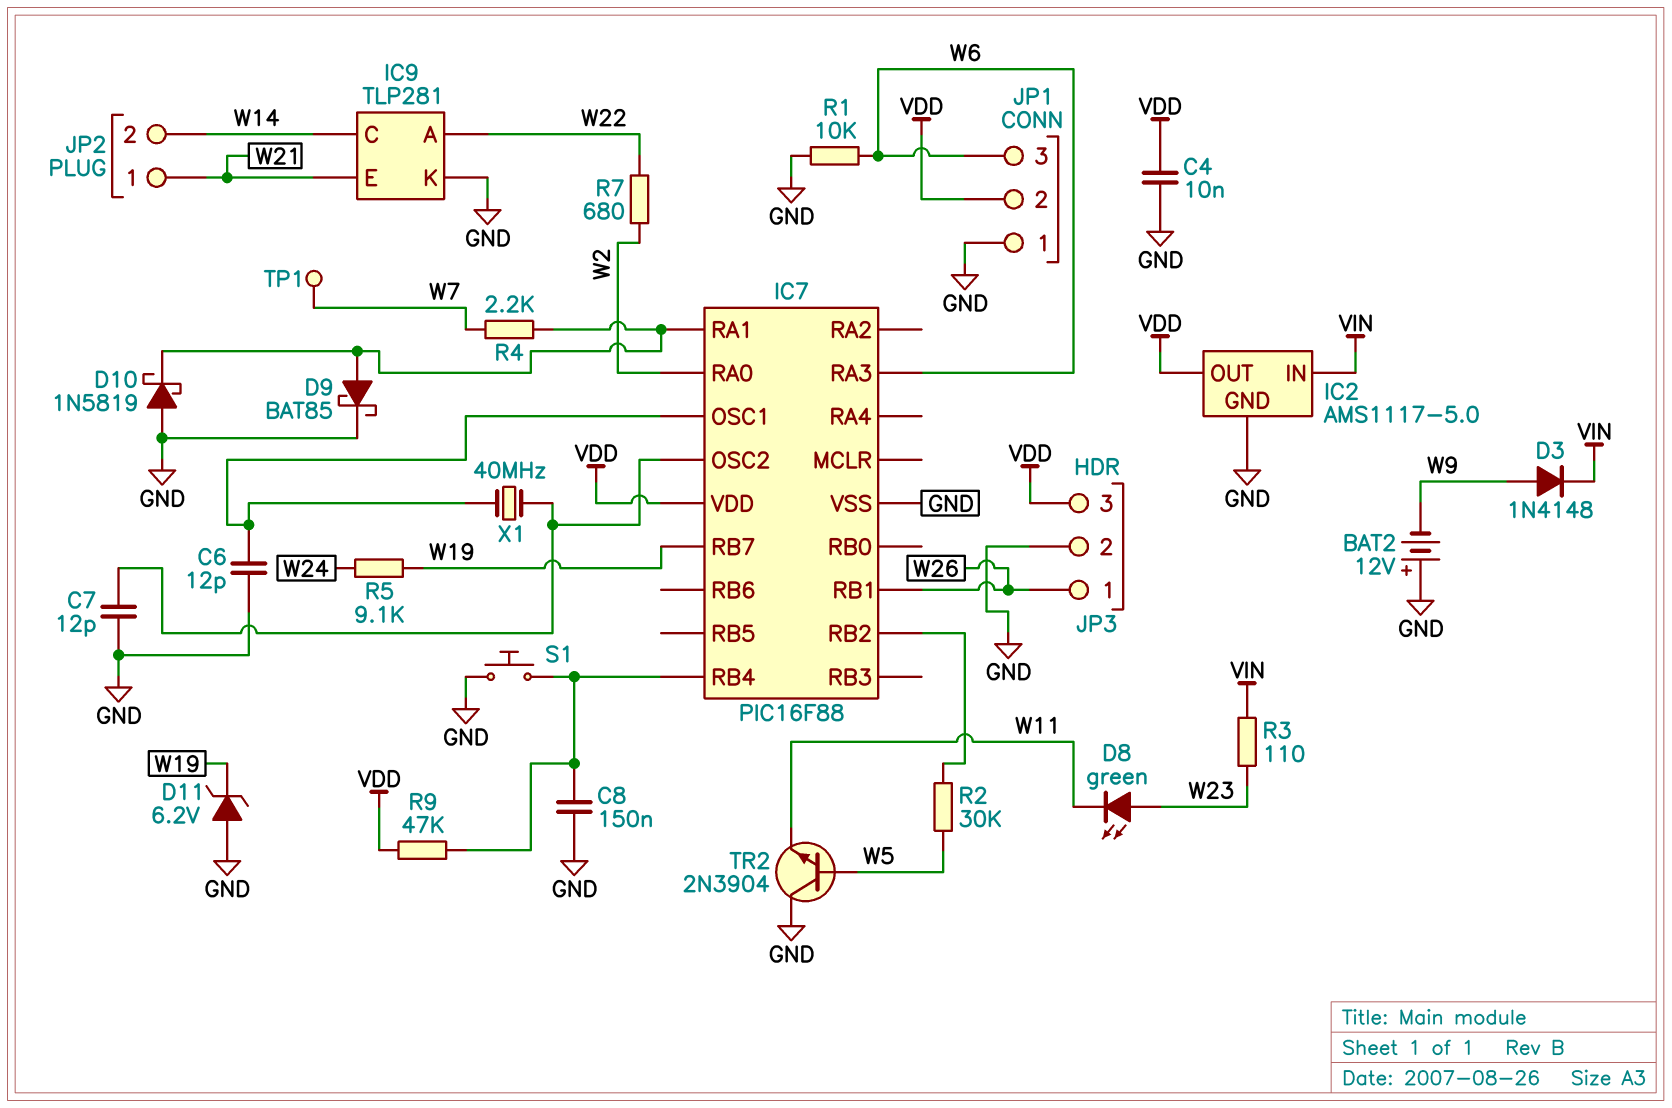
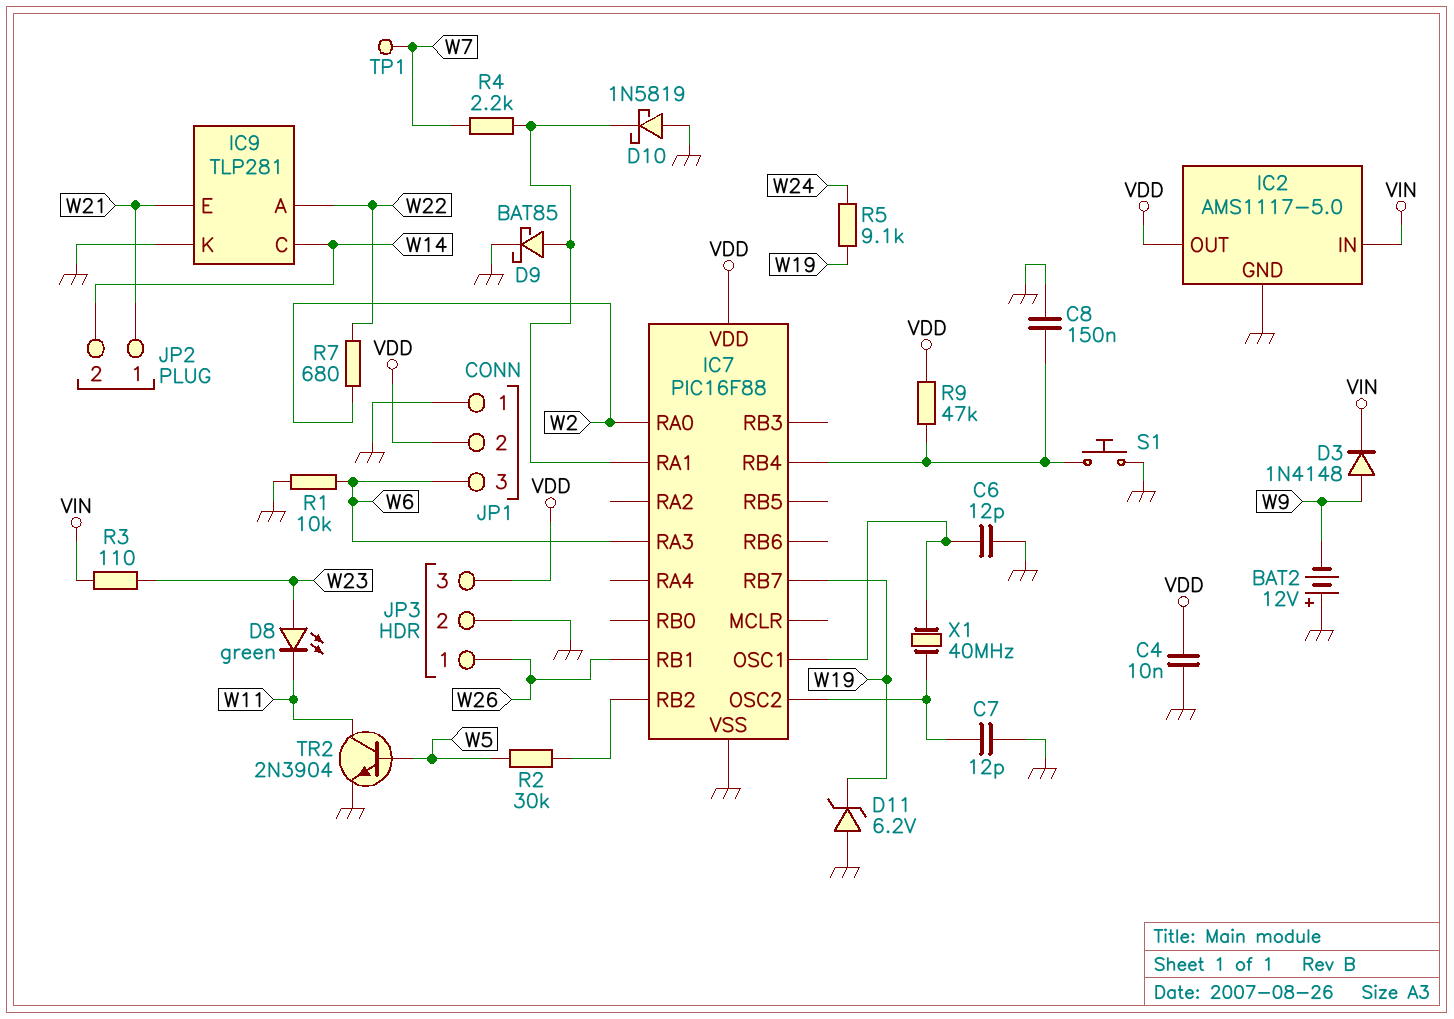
TR2: NPN 2N3904 (B W5, C GND, E W11) -> NPN 2N3904 (B W5, C W11, E GND)

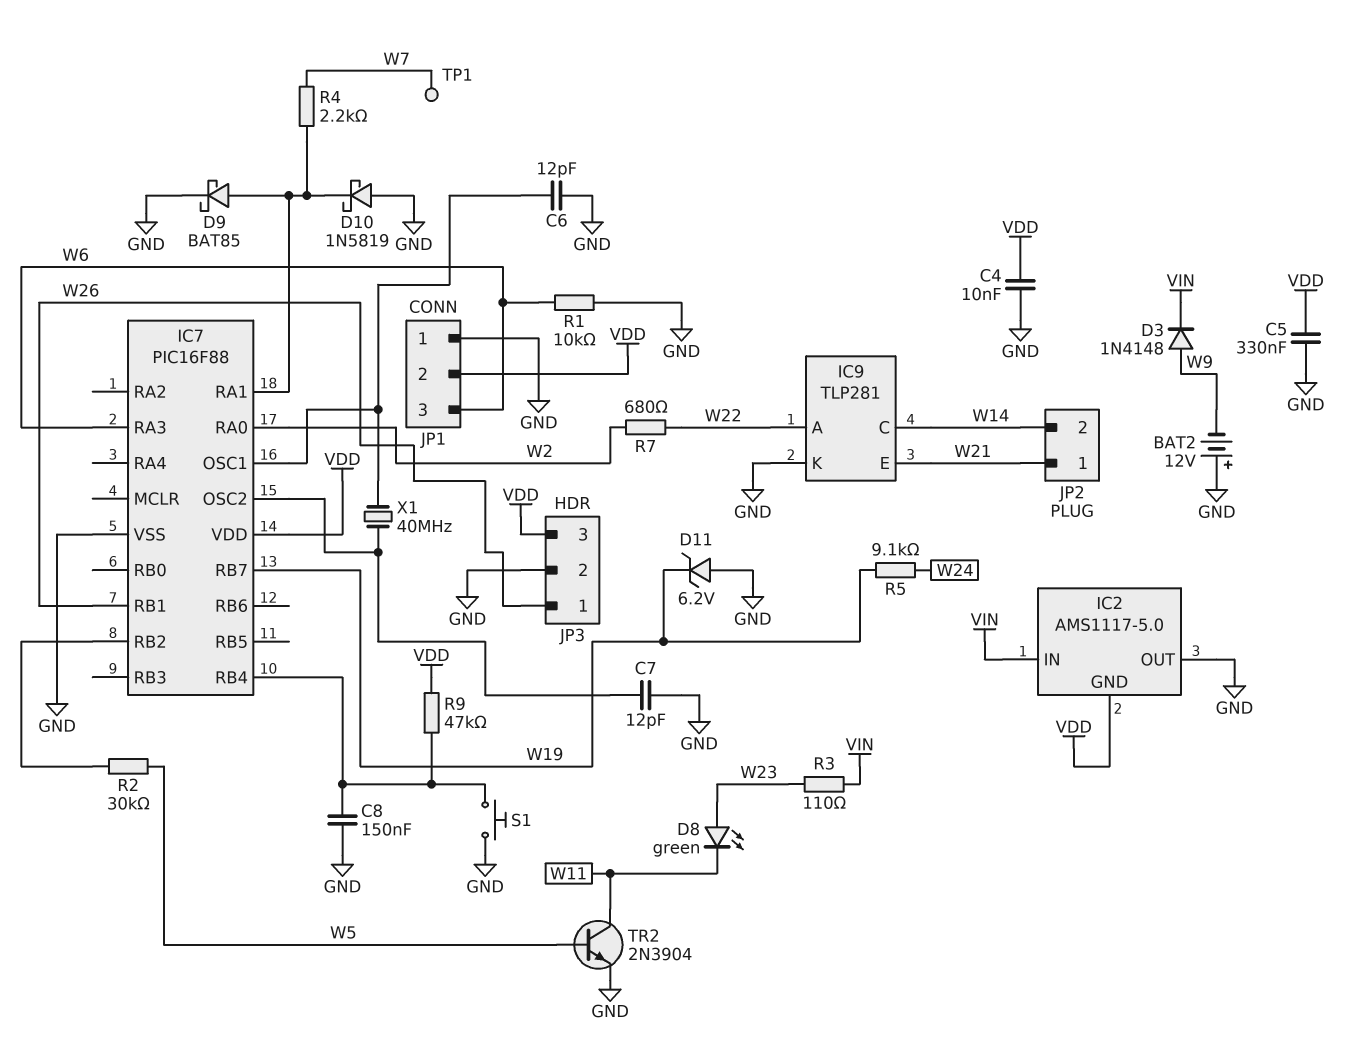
C5: none -> 330nF (GND, VDD)
IC2 pin GND: GND -> VDD
IC2 pin OUT: VDD -> GND

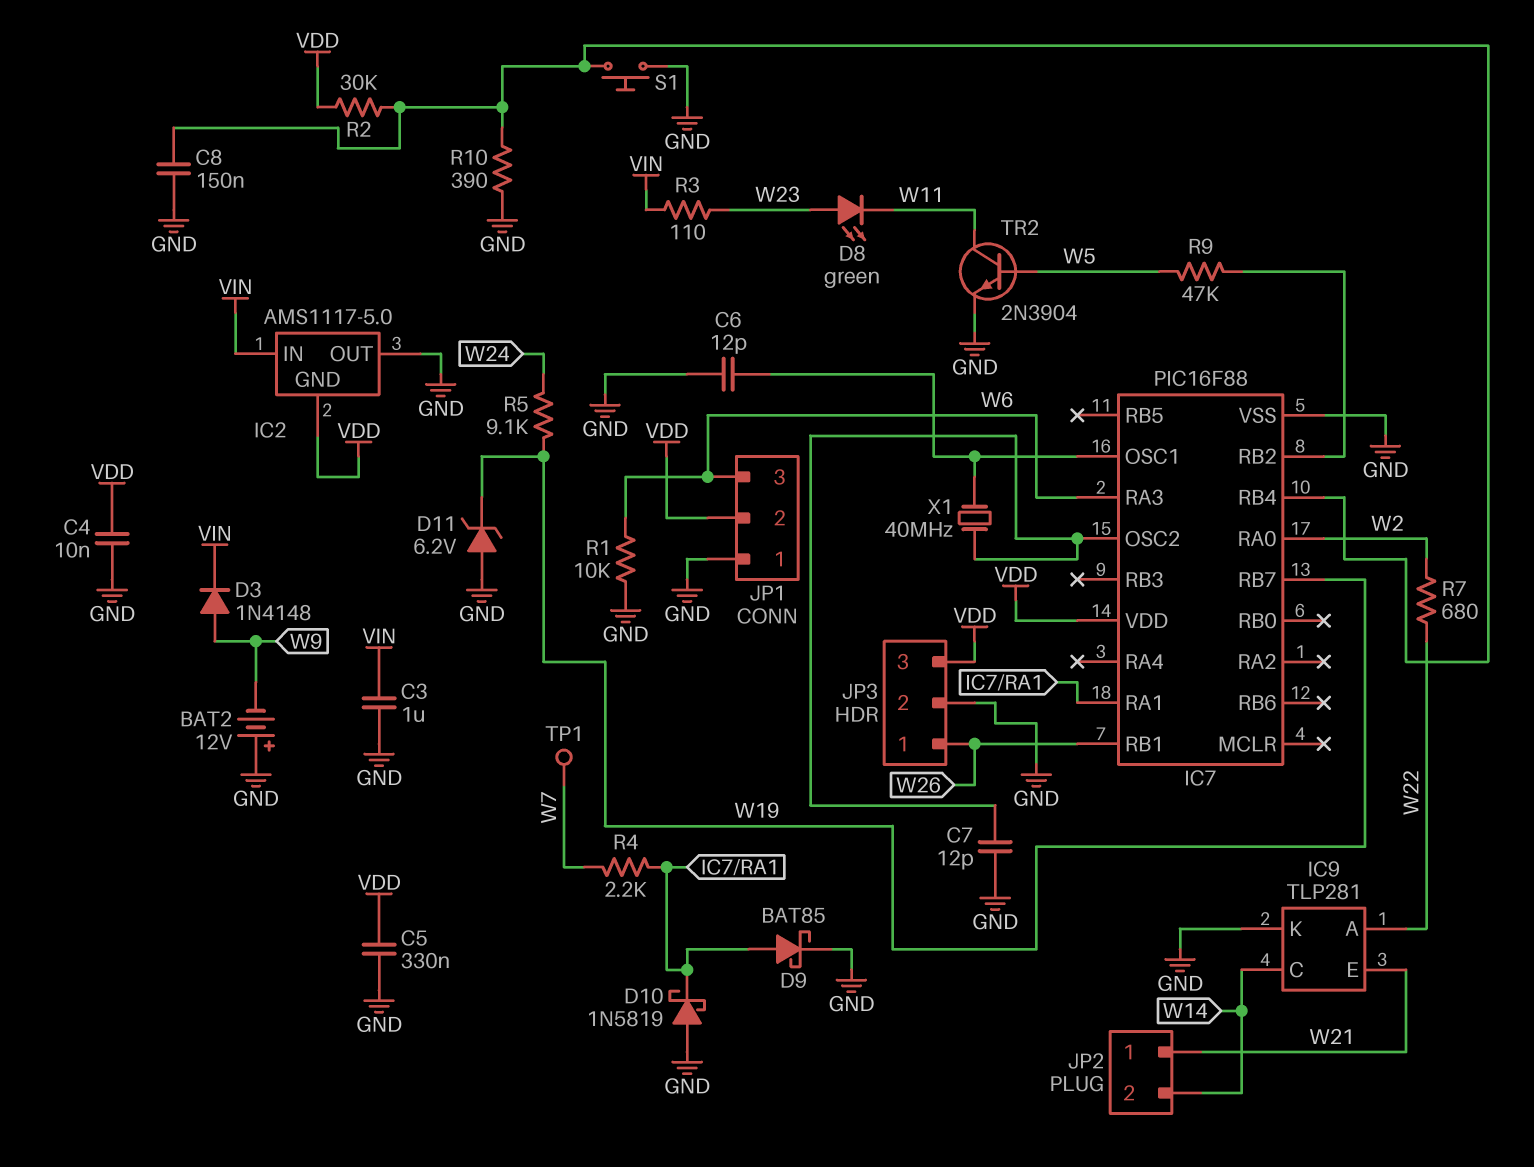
C3: none -> 1uF (GND, VIN)
R2: 30k (IC7/RB2, W5) -> 30k (IC7/RB4, VDD)
R9: 47k (IC7/RB4, VDD) -> 47k (IC7/RB2, W5)
R10: none -> 390 (GND, IC7/RB4)

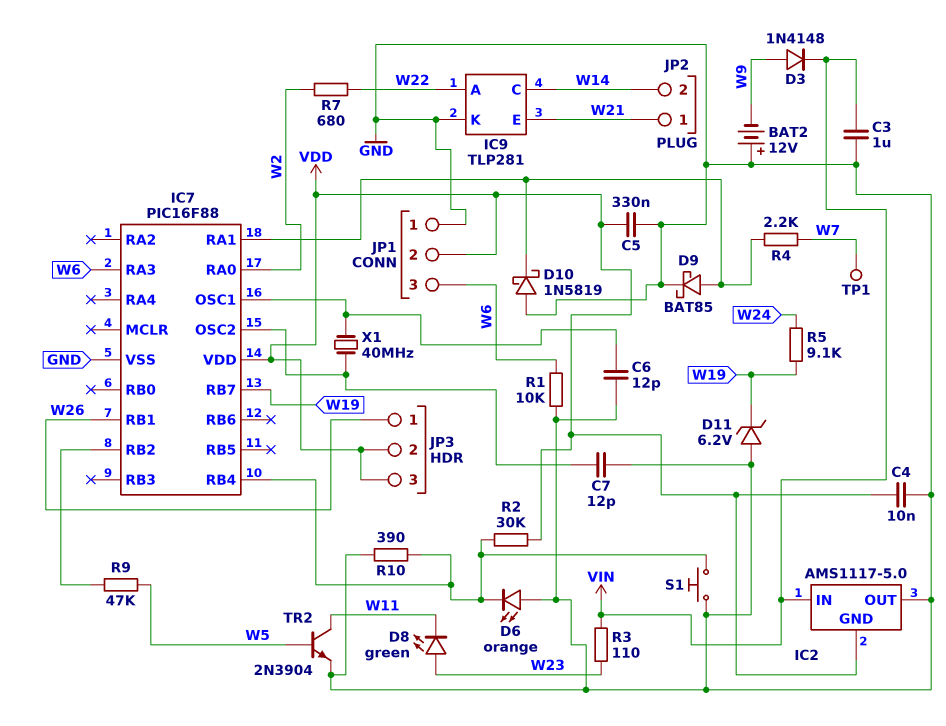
C8: 150nF (GND, IC7/RB4) -> none
D6: none -> LED orange (A GND, K IC7/RB4)
JP3 pin 2: GND -> VDD

